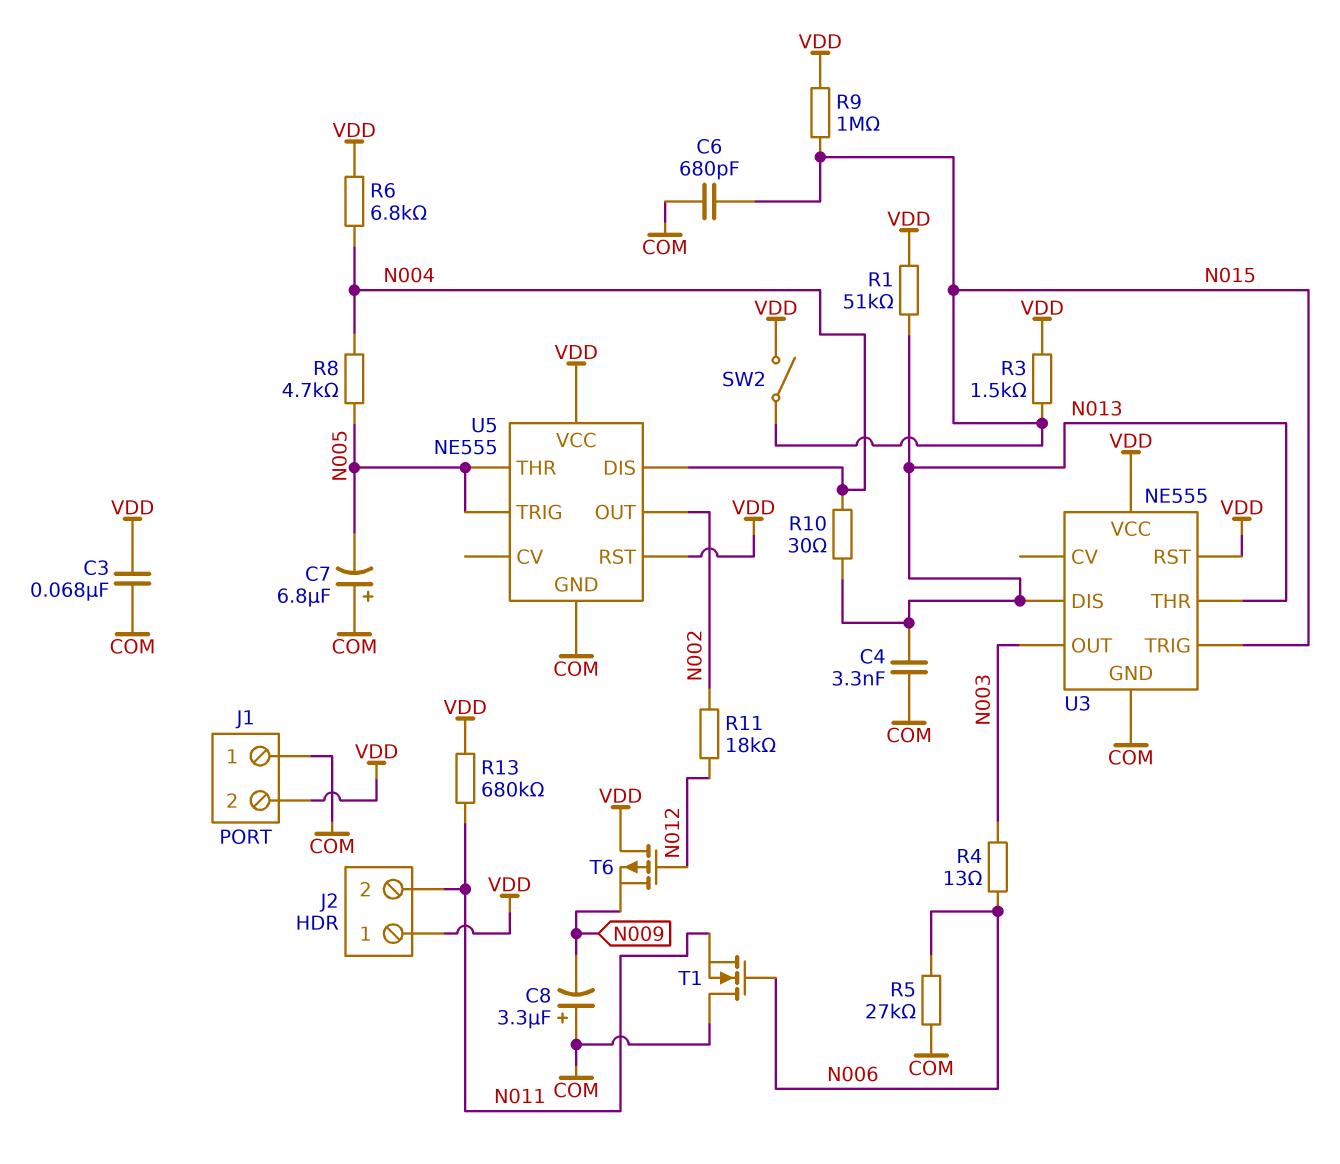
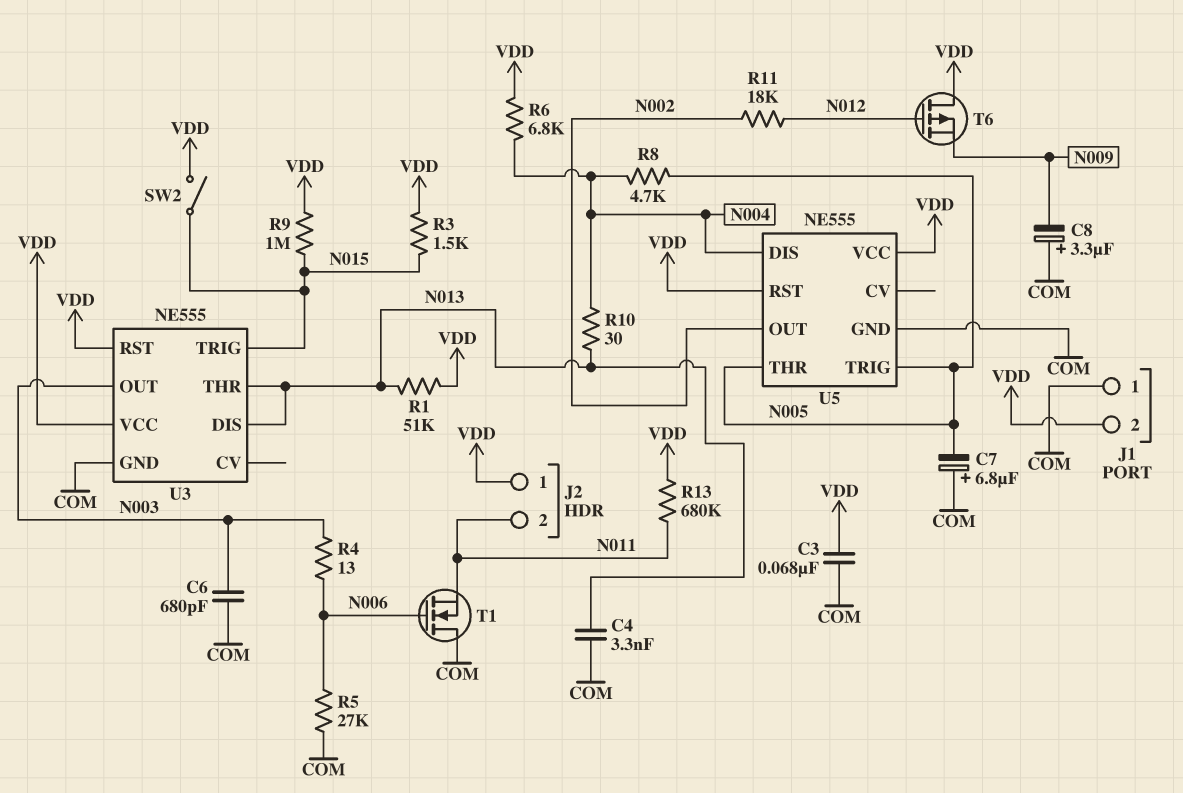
C6: 680pF (COM, N015) -> 680pF (COM, N003)

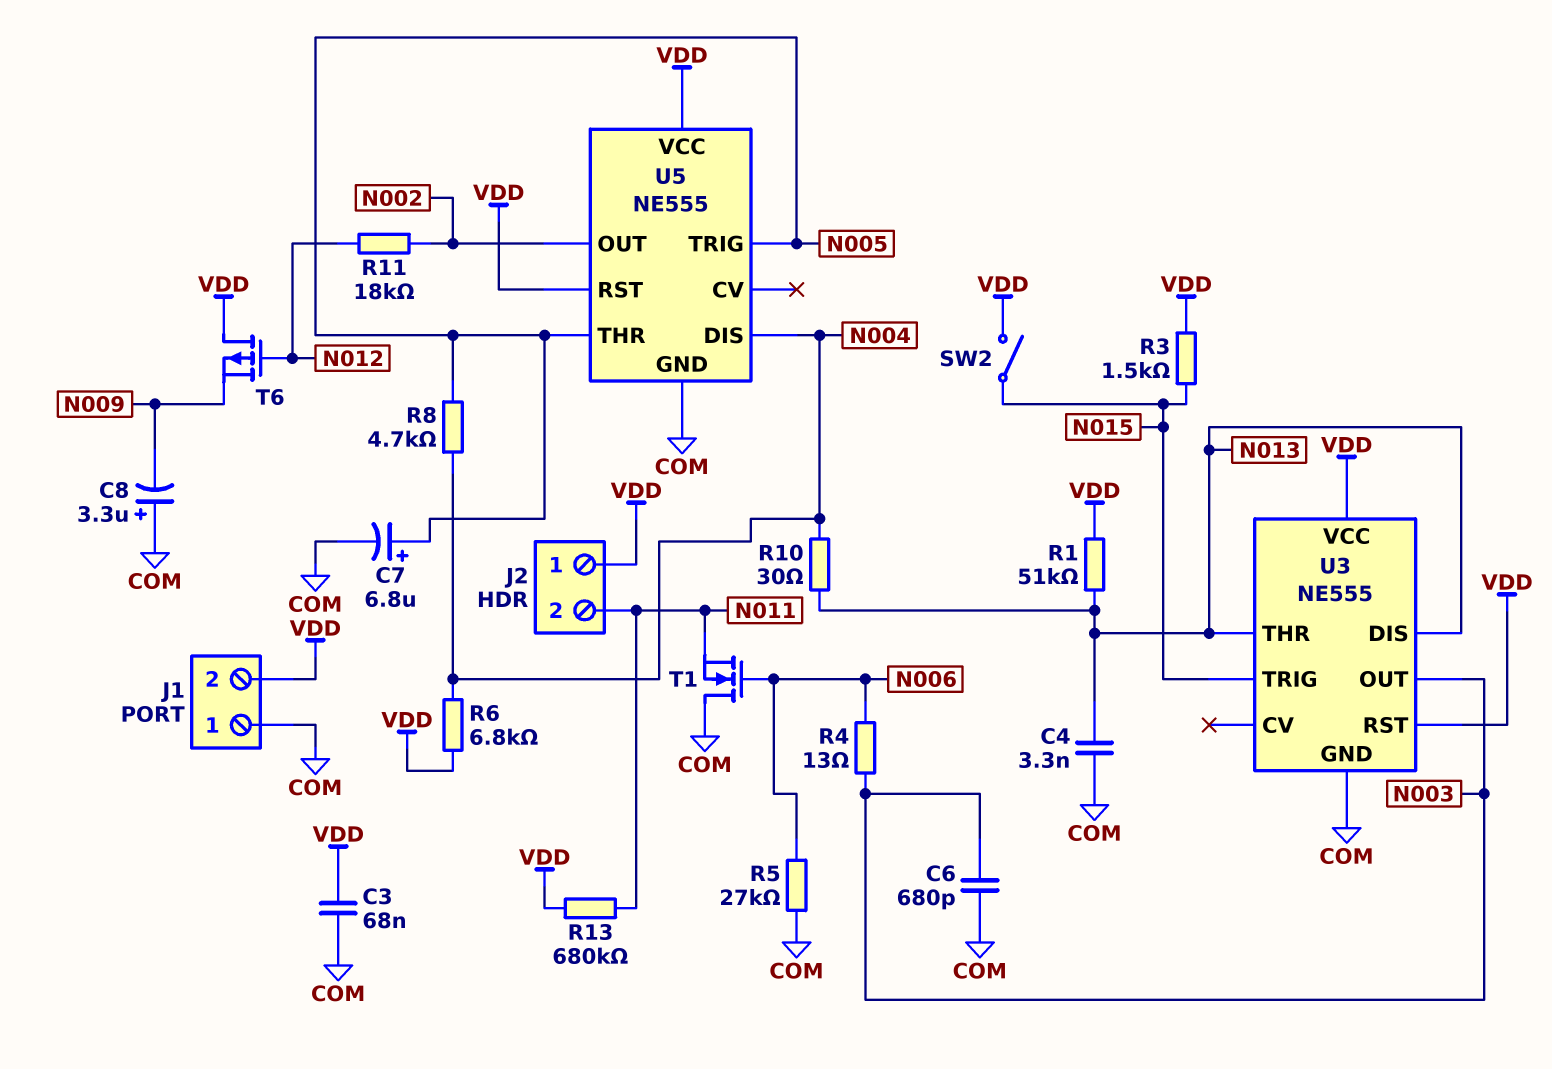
C7: 6.8uF (plus COM, minus N005) -> 6.8uF (plus N005, minus COM)
R9: 1M (N015, VDD) -> none

